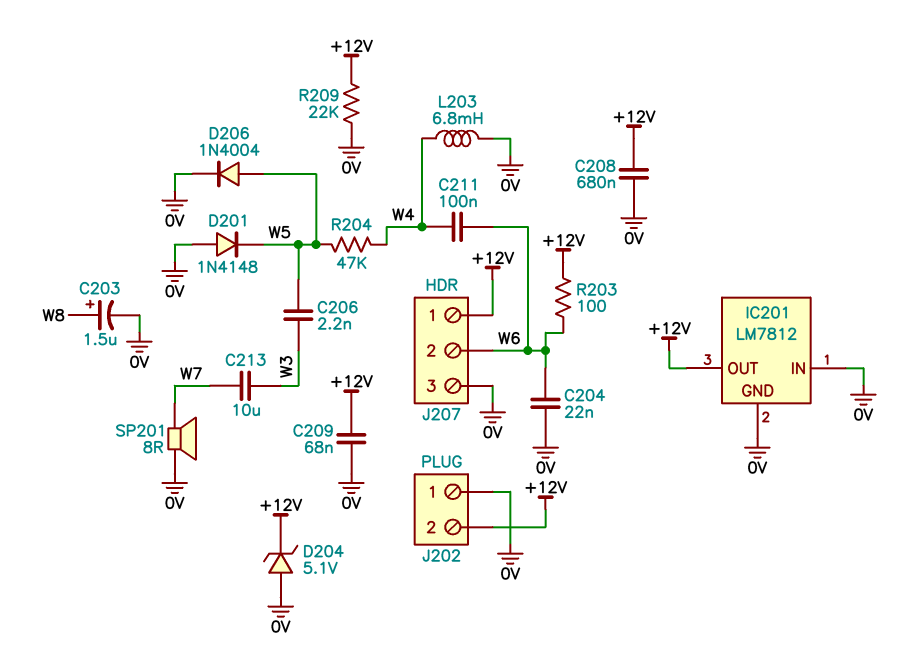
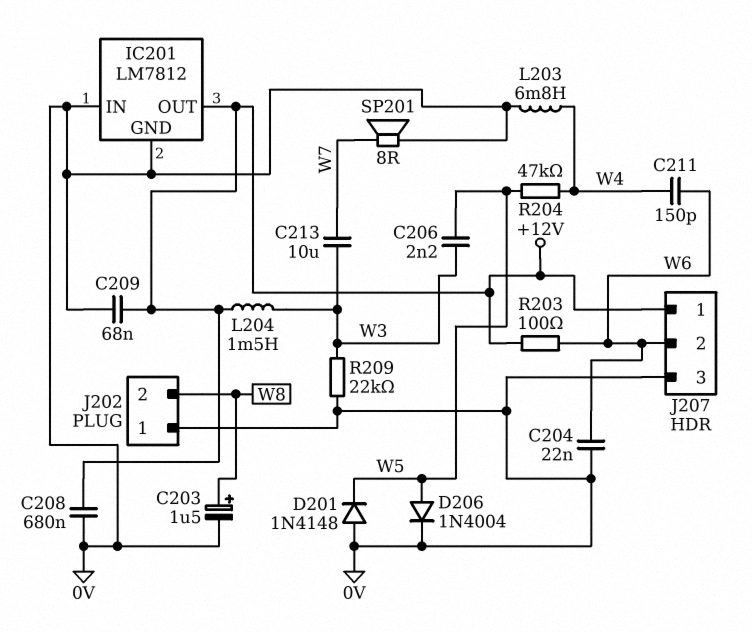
C211: 100nF (W4, W6) -> 150pF (W4, W6)
D204: zener 5.1V (A 0V, K +12V) -> none
J202 pin 2: +12V -> W8
L204: none -> 1.5mH (+12V, W3)
R209: 22k (+12V, 0V) -> 22k (0V, W3)

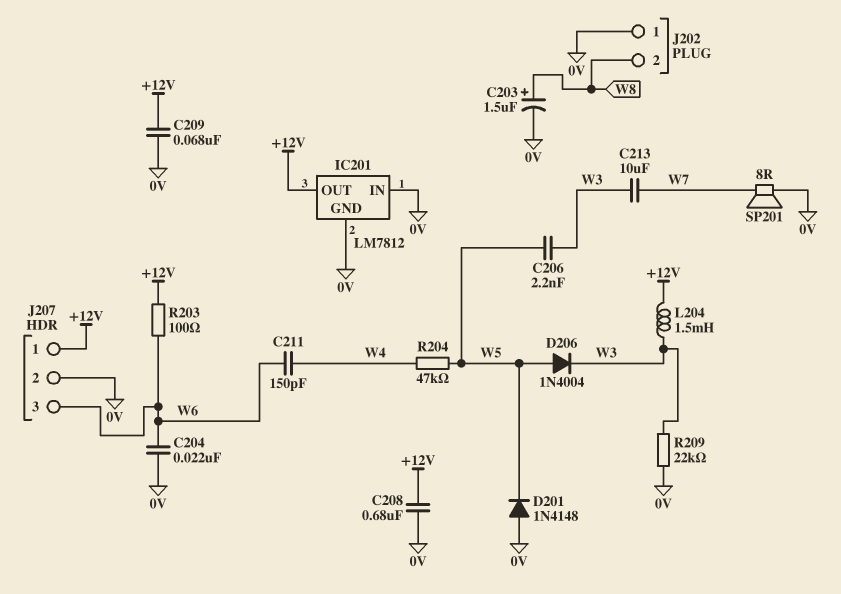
D206: diode 1N4004 (A W5, K 0V) -> diode 1N4004 (A W5, K W3)
J207 pin 2: W6 -> 0V
J207 pin 3: 0V -> W6
L203: 6.8mH (0V, W4) -> none

